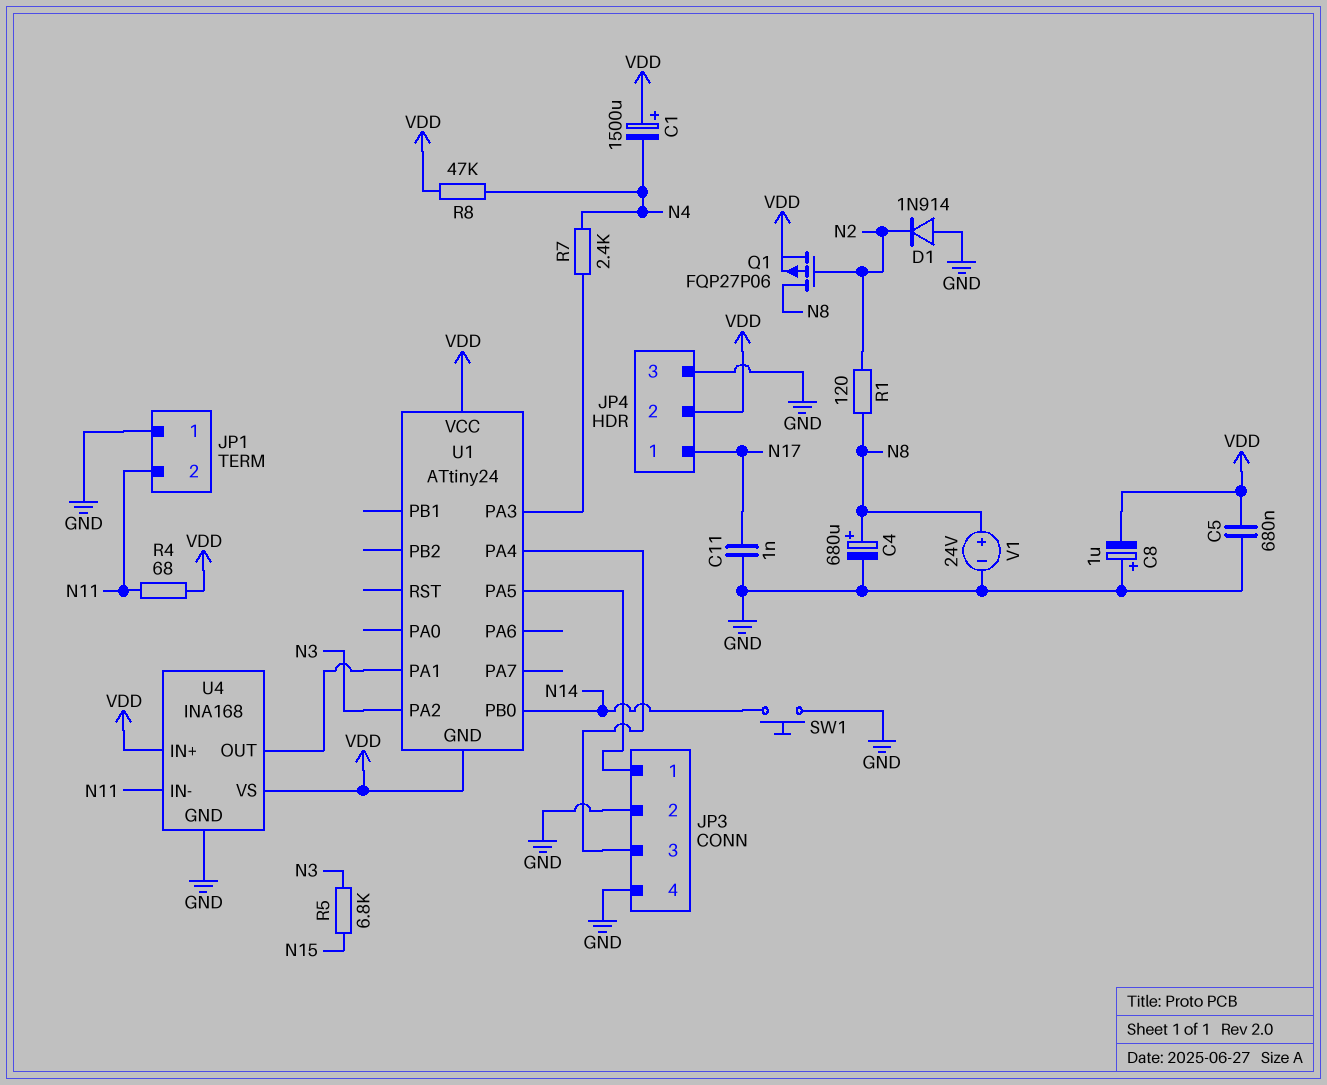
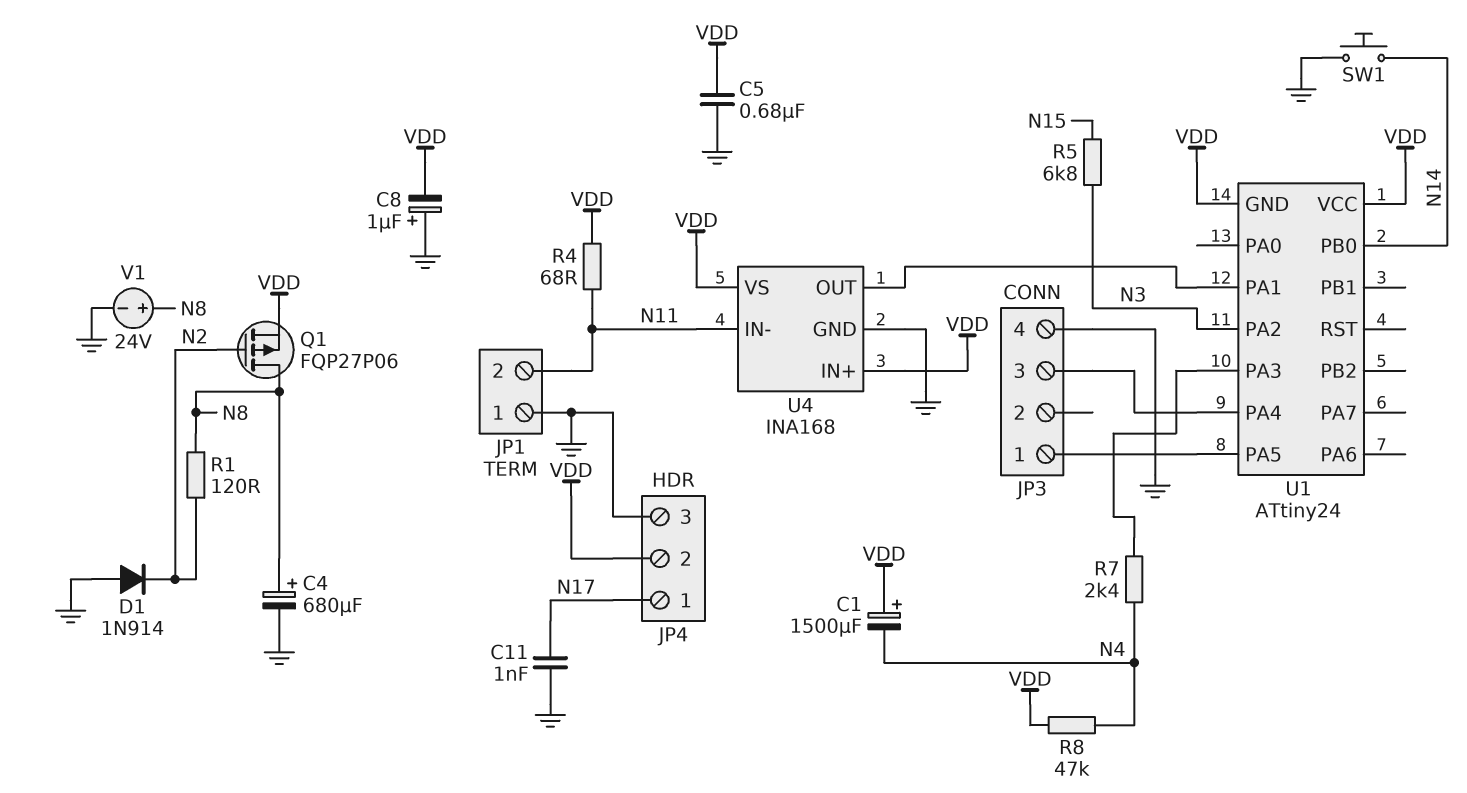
JP3 pin 2: GND -> none

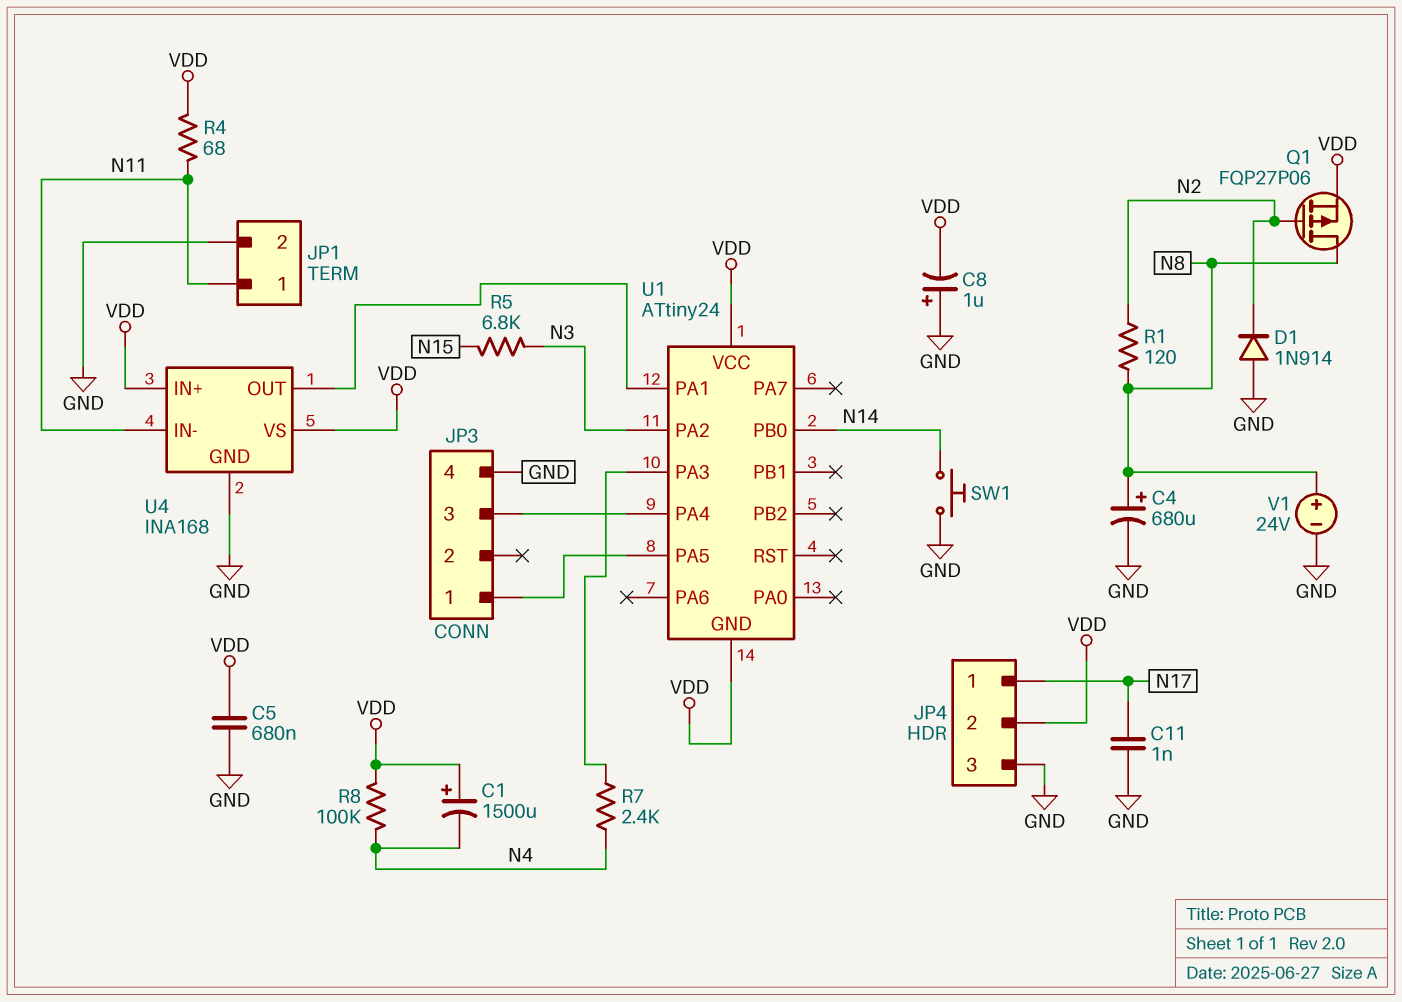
JP1 pin 1: GND -> N11
JP1 pin 2: N11 -> GND
R8: 47k (N4, VDD) -> 100k (N4, VDD)

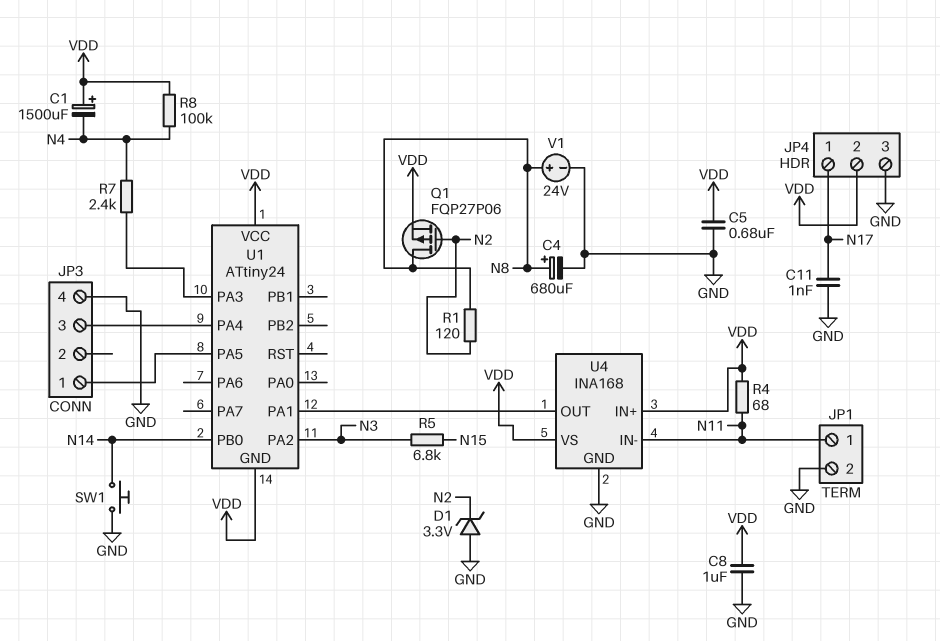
C8: 1uF (plus GND, minus VDD) -> 1uF (GND, VDD)
D1: diode 1N914 (A GND, K N2) -> zener 3.3V (A GND, K N2)

